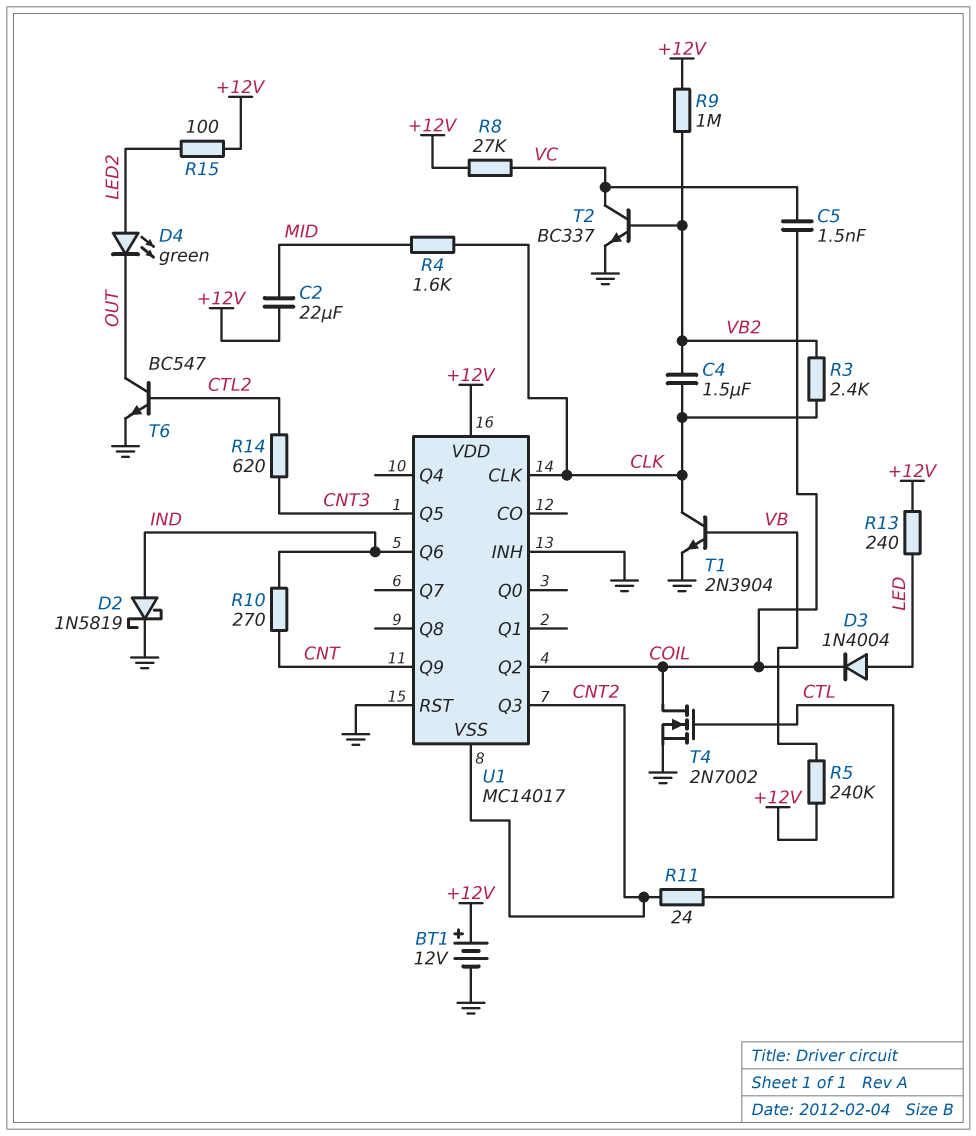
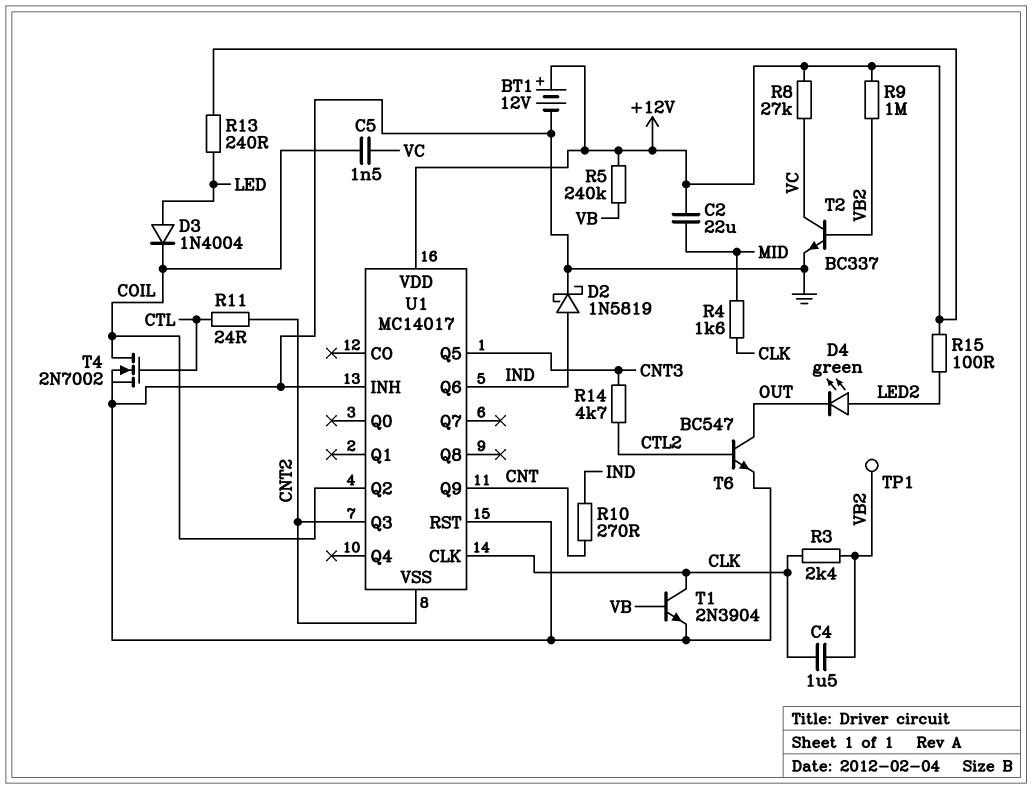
R14: 620 (CNT3, CTL2) -> 4.7k (CNT3, CTL2)
TP1: none -> test point (VB2)

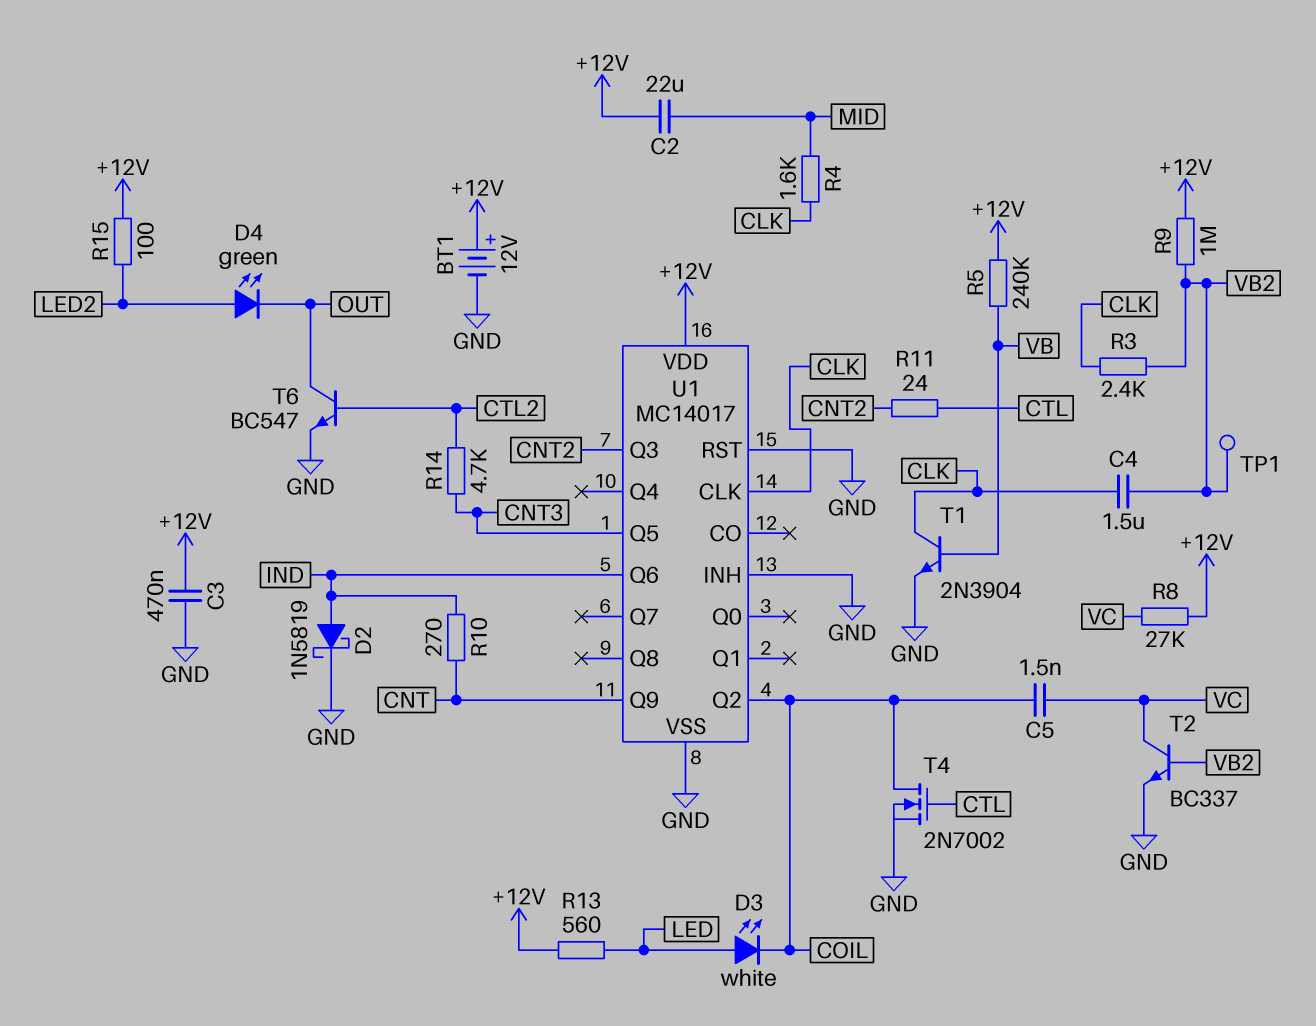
C3: none -> 470nF (+12V, GND)
D3: diode 1N4004 (A LED, K COIL) -> LED white (A LED, K COIL)
R13: 240 (+12V, LED) -> 560 (+12V, LED)
U1 pin VSS: CNT2 -> GND

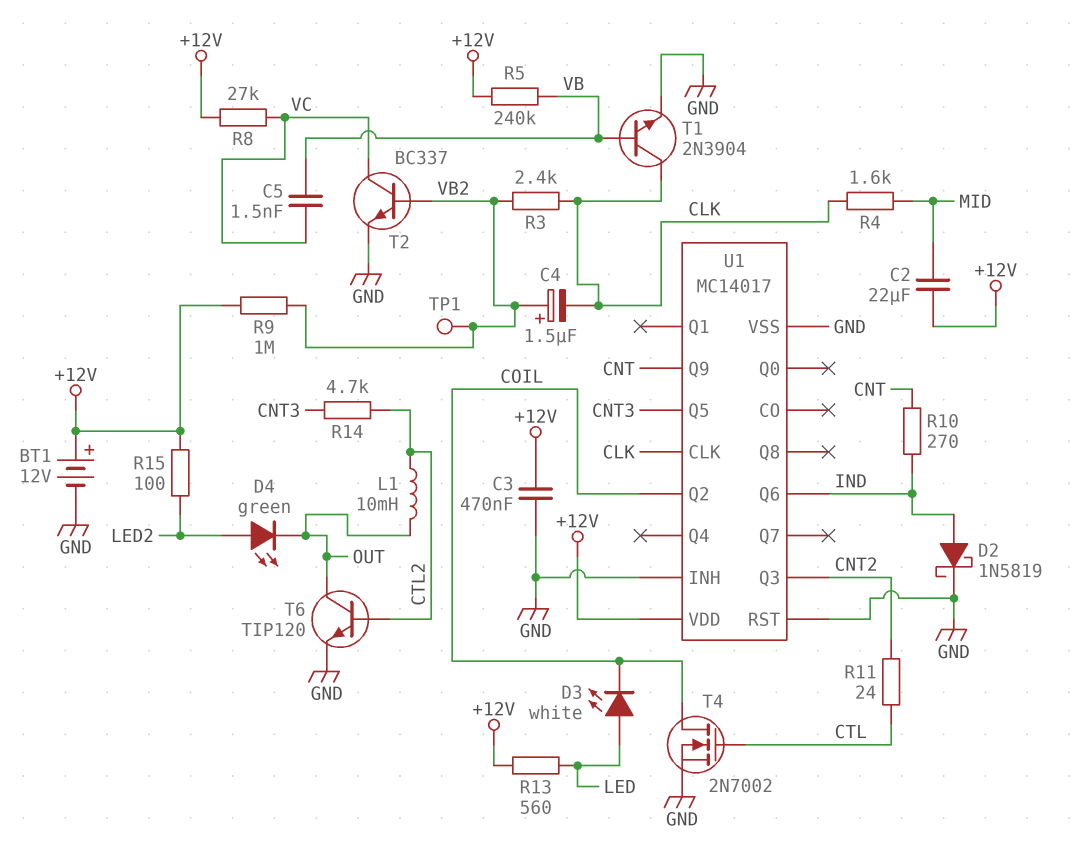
C4: 1.5uF (CLK, VB2) -> 1.5uF (plus VB2, minus CLK)
C5: 1.5nF (COIL, VC) -> 1.5nF (VB, VC)
L1: none -> 10mH (CTL2, OUT)
T6: NPN BC547 (B CTL2, C OUT, E GND) -> NPN TIP120 (B CTL2, C OUT, E GND)

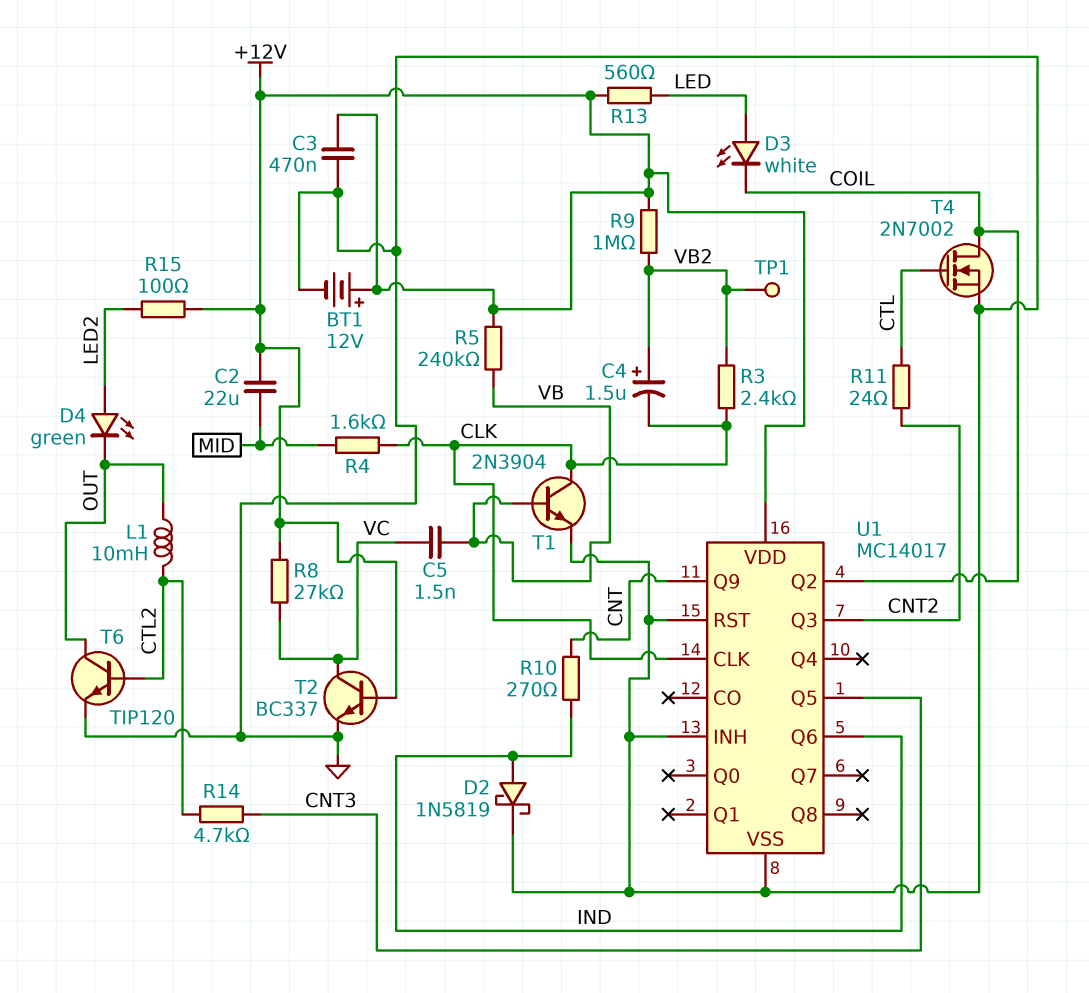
T2: NPN BC337 (B VB2, C VC, E GND) -> NPN BC337 (B +12V, C VC, E GND)

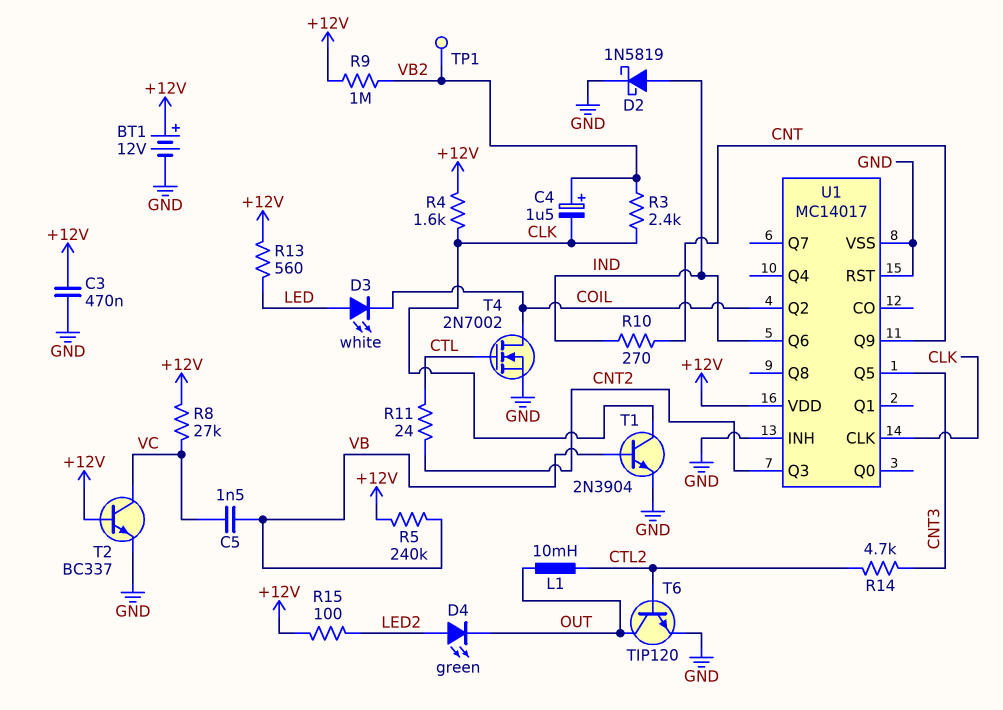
C2: 22uF (+12V, MID) -> none
R4: 1.6k (CLK, MID) -> 1.6k (+12V, CLK)

